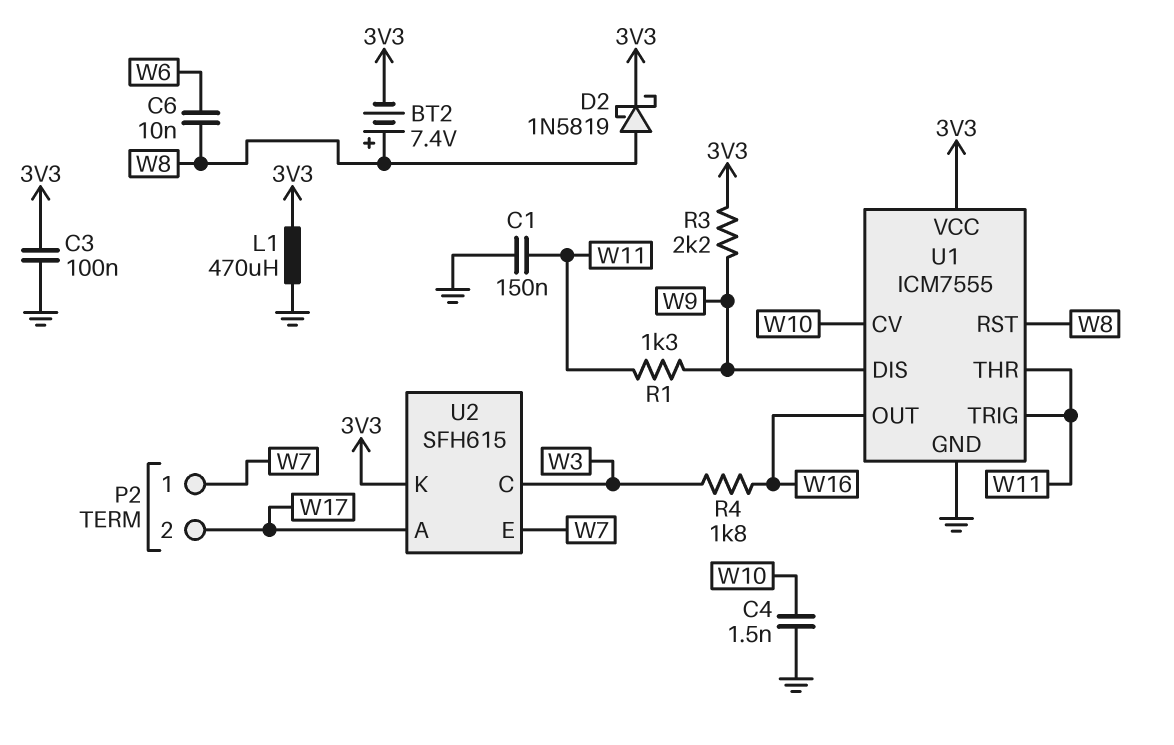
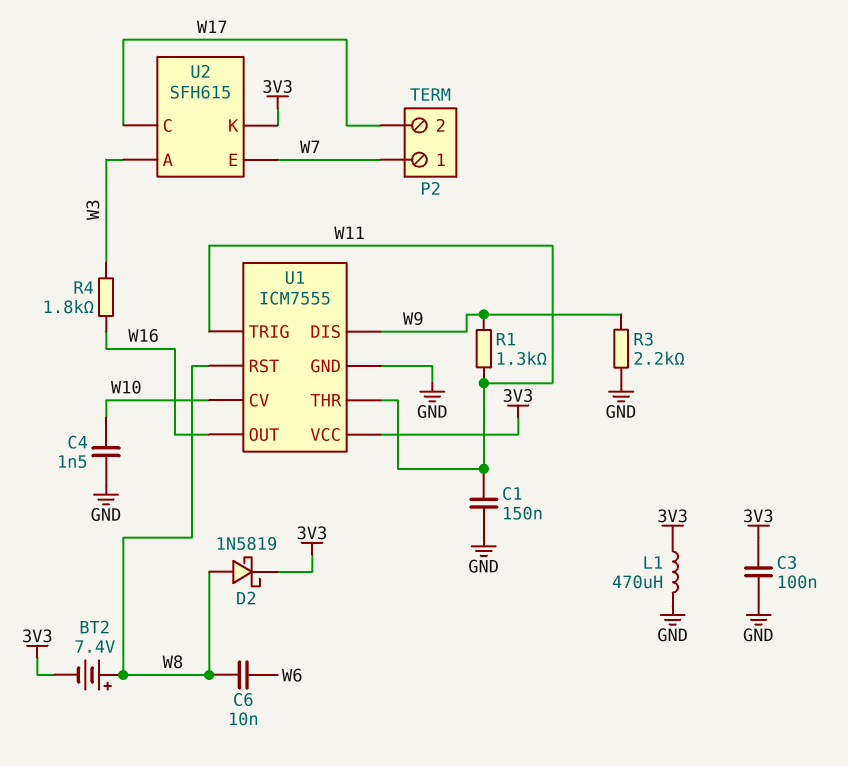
R3: 2.2k (3V3, W9) -> 2.2k (GND, W9)
U2 pin A: W17 -> W3
U2 pin C: W3 -> W17

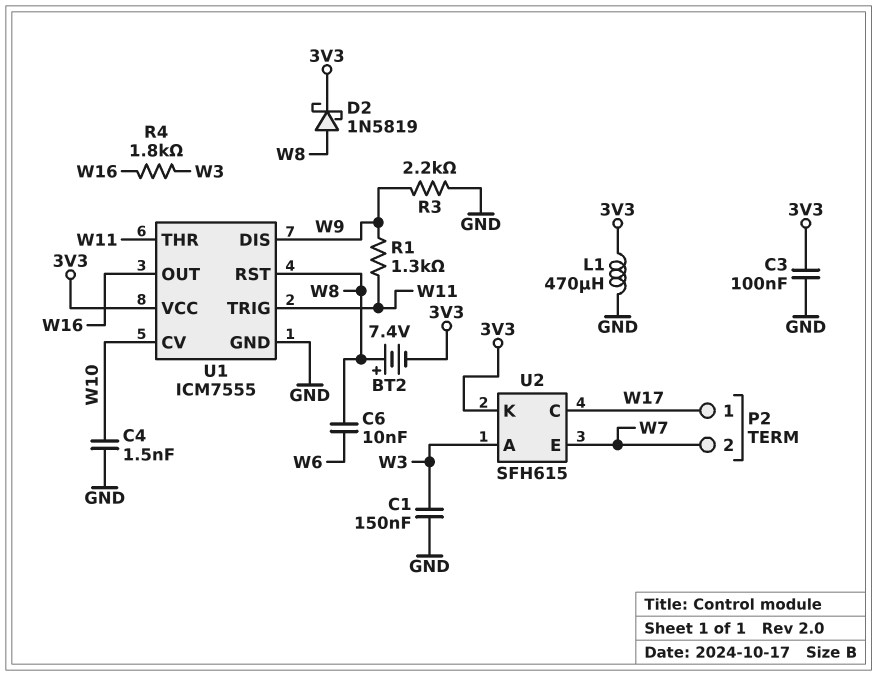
C1: 150nF (GND, W11) -> 150nF (GND, W3)
P2 pin 1: W7 -> W17
P2 pin 2: W17 -> W7

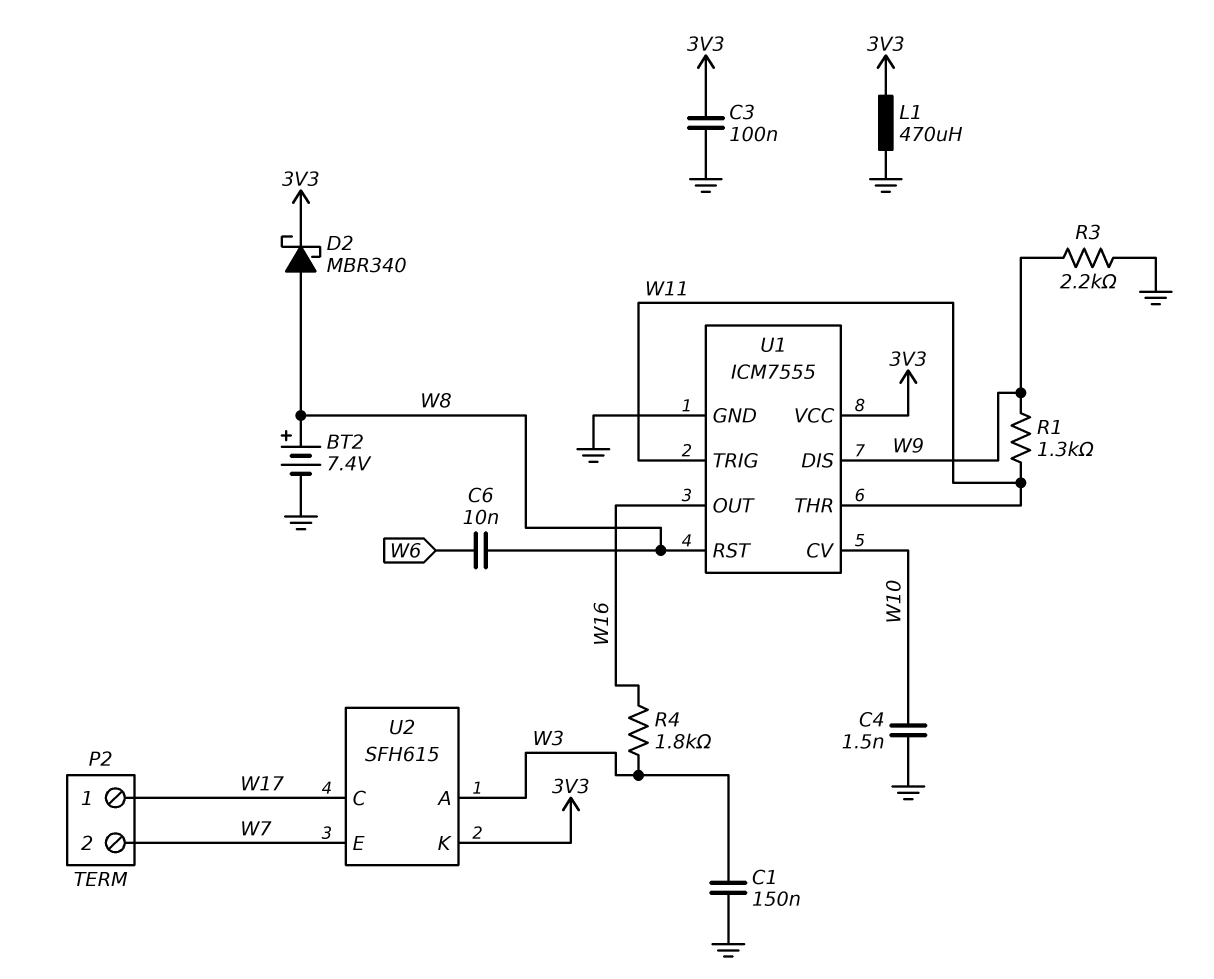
BT2: 7.4V (plus W8, minus 3V3) -> 7.4V (plus W8, minus GND)
D2: schottky 1N5819 (A W8, K 3V3) -> schottky MBR340 (A W8, K 3V3)

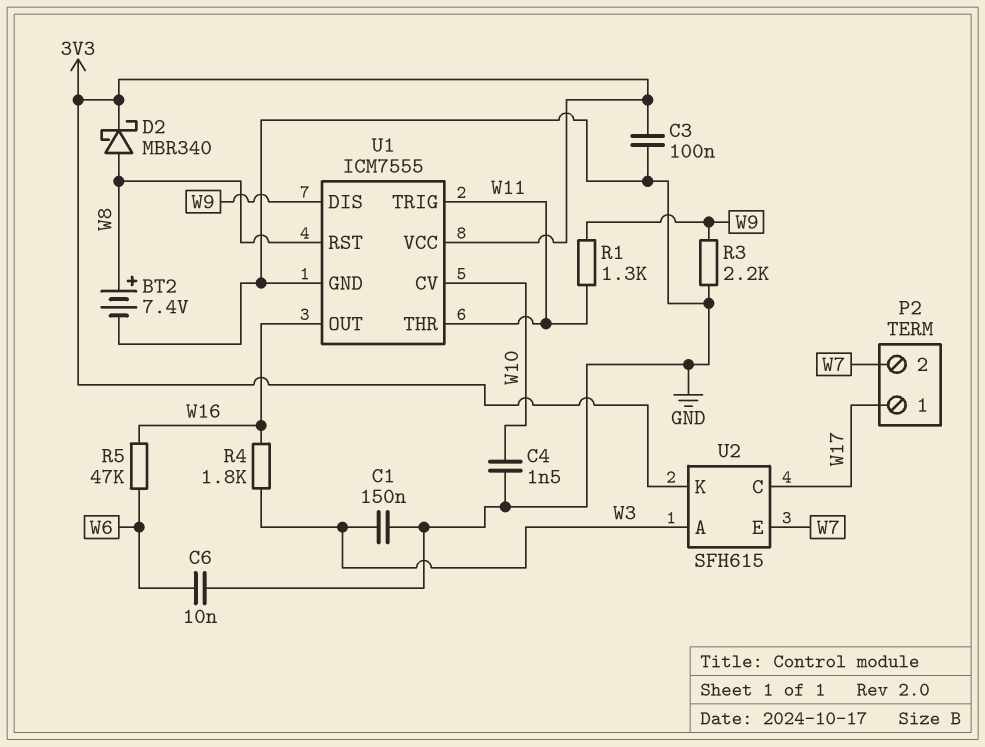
C6: 10nF (W6, W8) -> 10nF (GND, W6)
L1: 470uH (3V3, GND) -> none
R5: none -> 47k (W6, W16)

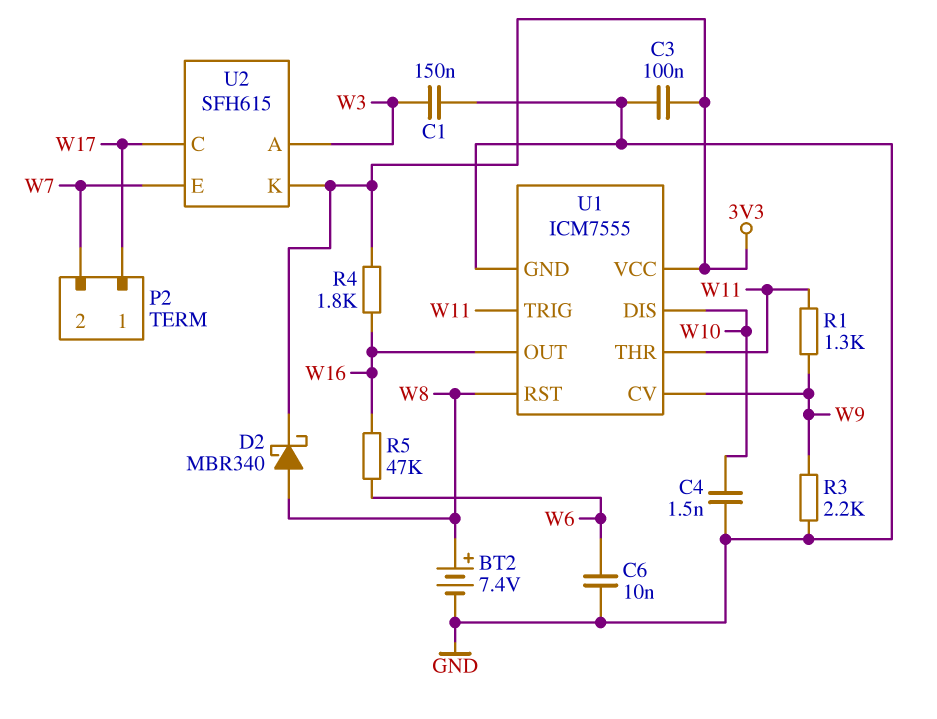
R4: 1.8k (W3, W16) -> 1.8k (3V3, W16)
U1 pin CV: W10 -> W9
U1 pin DIS: W9 -> W10

